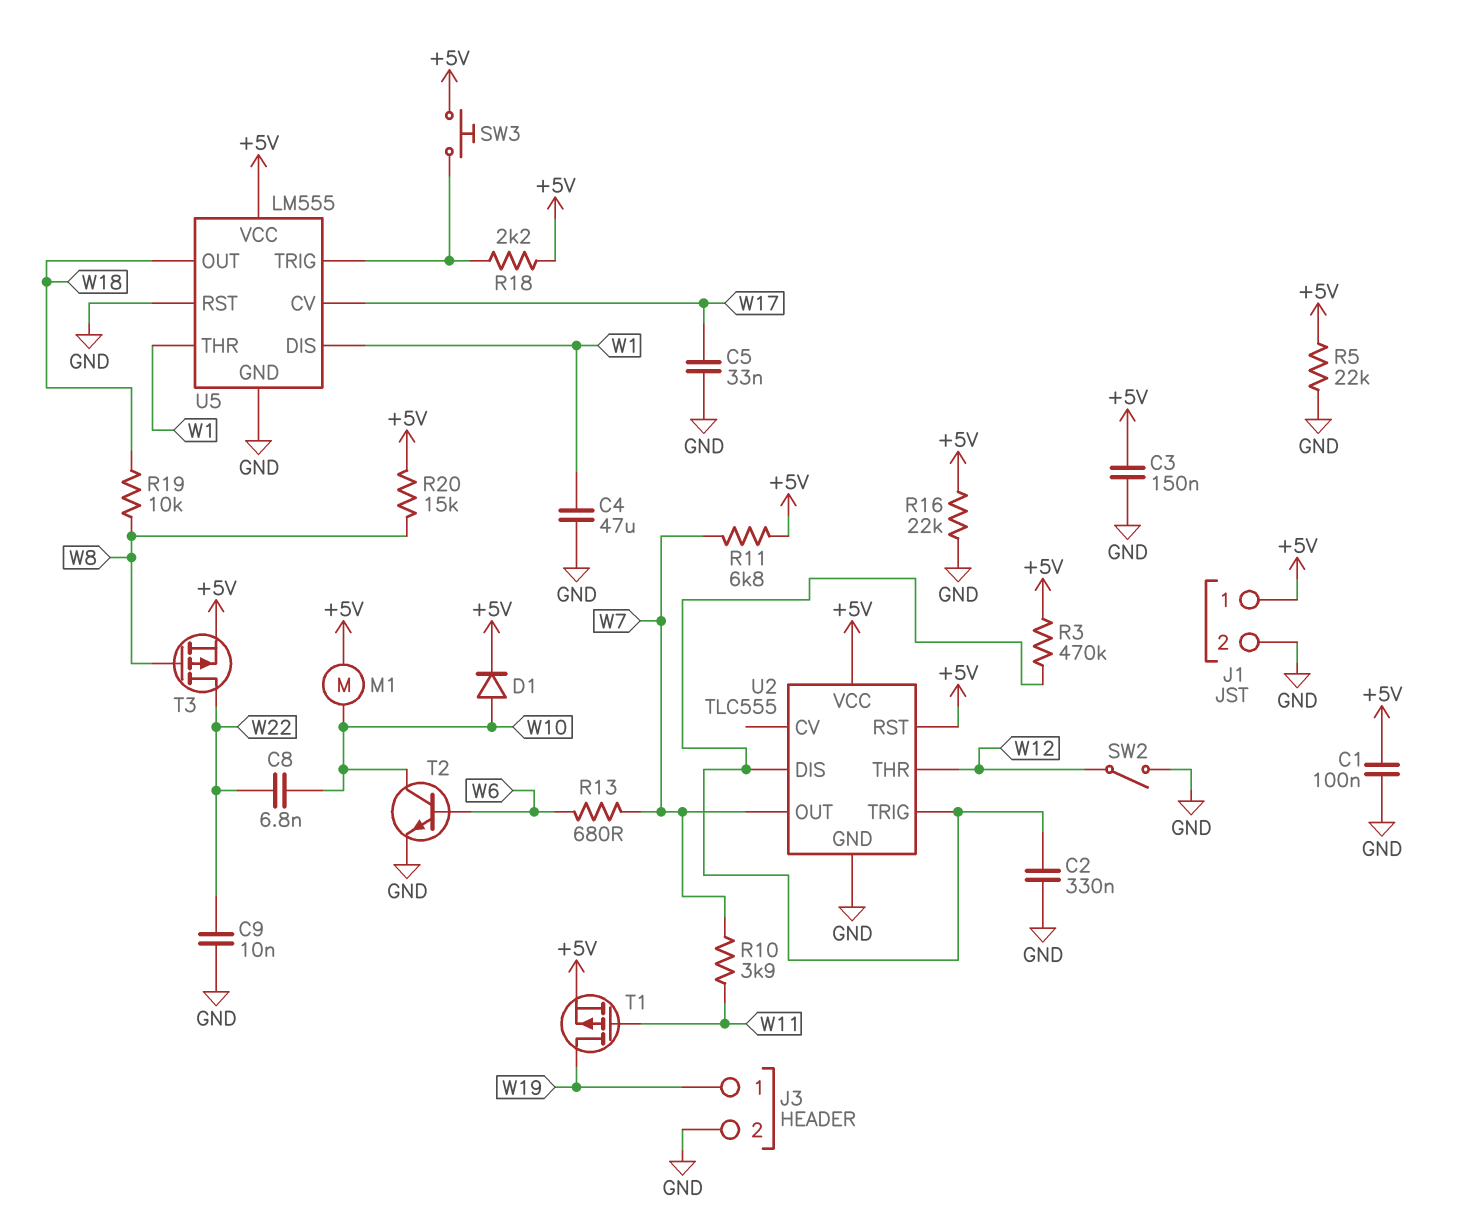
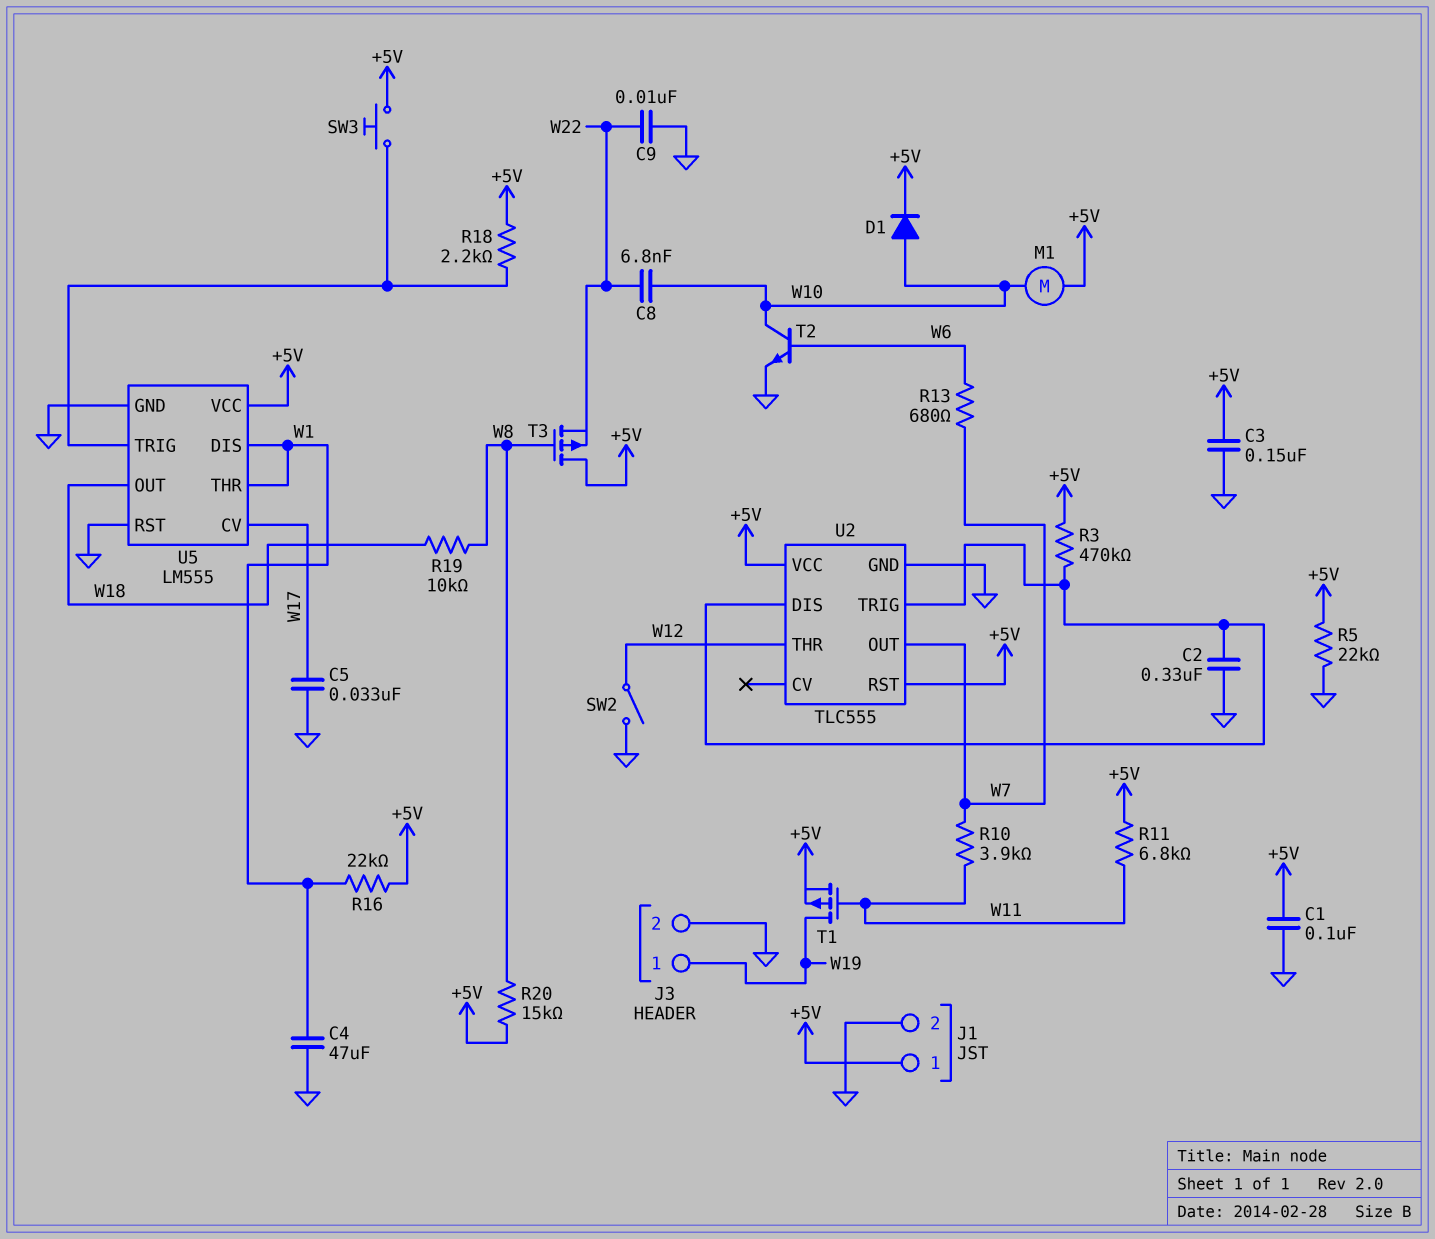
R11: 6.8k (+5V, W7) -> 6.8k (+5V, W11)
R16: 22k (+5V, GND) -> 22k (+5V, W1)
T3: PMOS (G W8, D W22, S +5V) -> PMOS (G W8, D +5V, S W22)

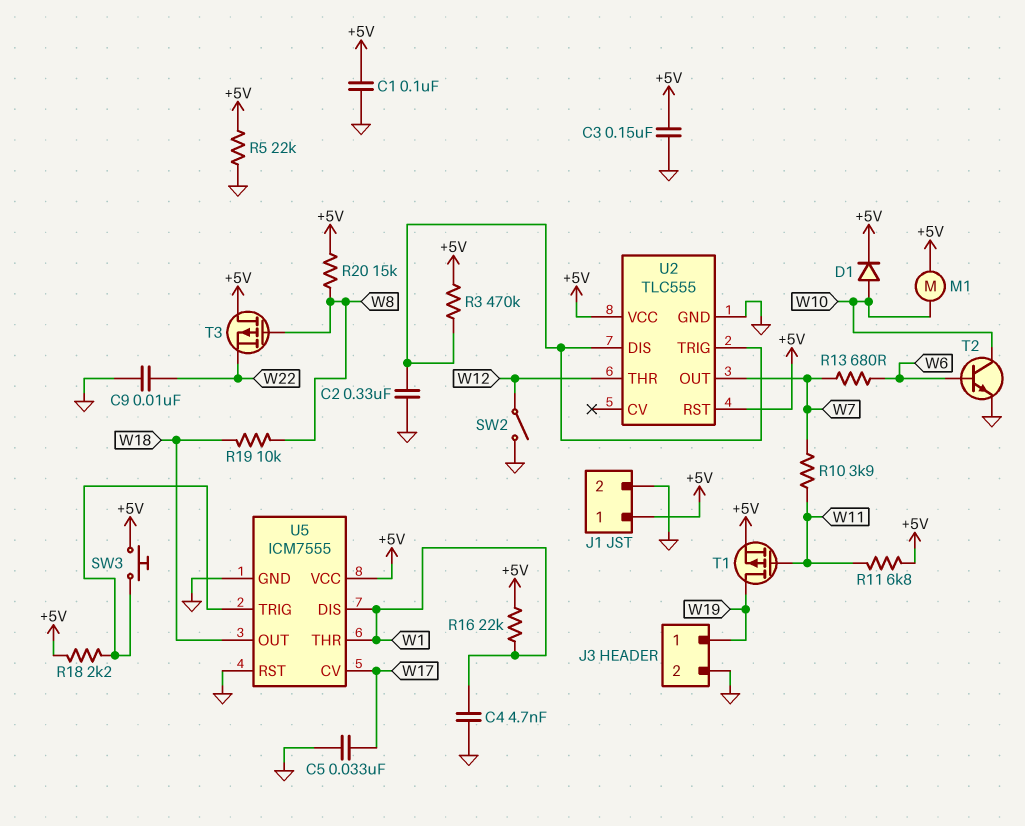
C4: 47uF (GND, W1) -> 4.7nF (GND, W1)
C8: 6.8nF (W10, W22) -> none
U5: LM555 -> ICM7555

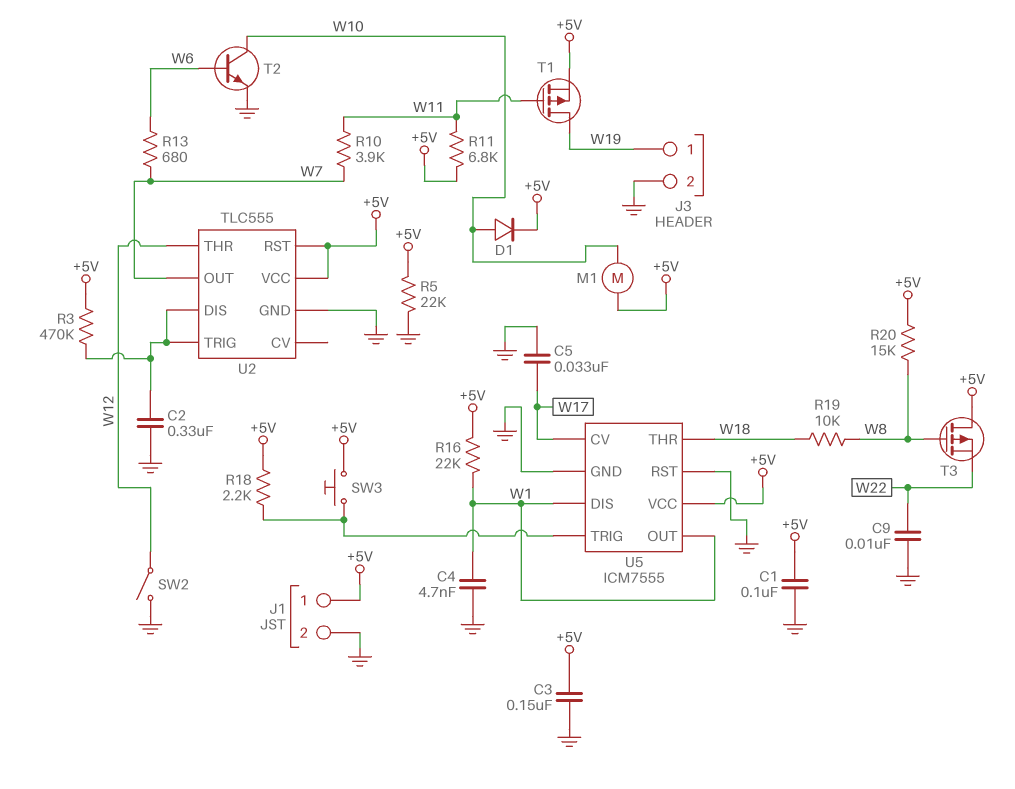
U5 pin OUT: W18 -> W1
U5 pin THR: W1 -> W18

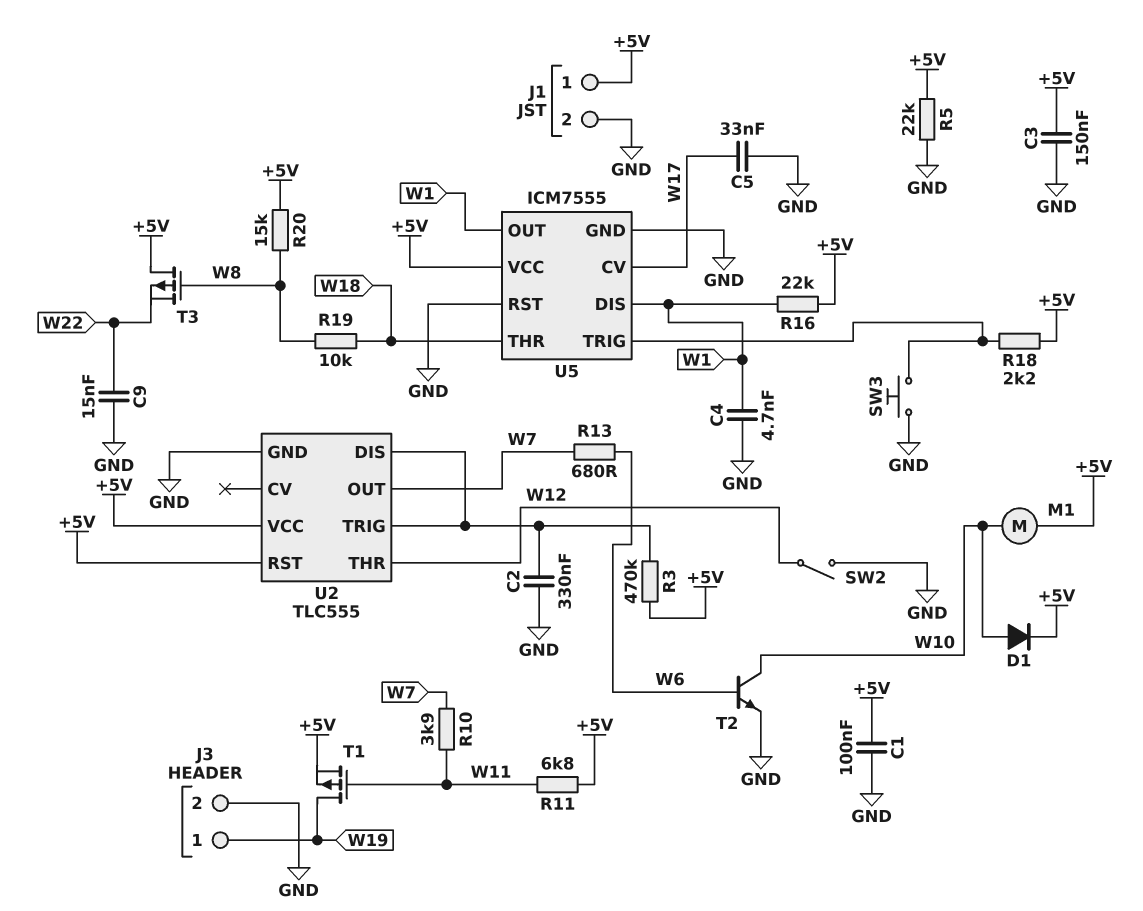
C9: 10nF (GND, W22) -> 15nF (GND, W22)
SW3: button (+5V, U5/TRIG) -> button (GND, U5/TRIG)

